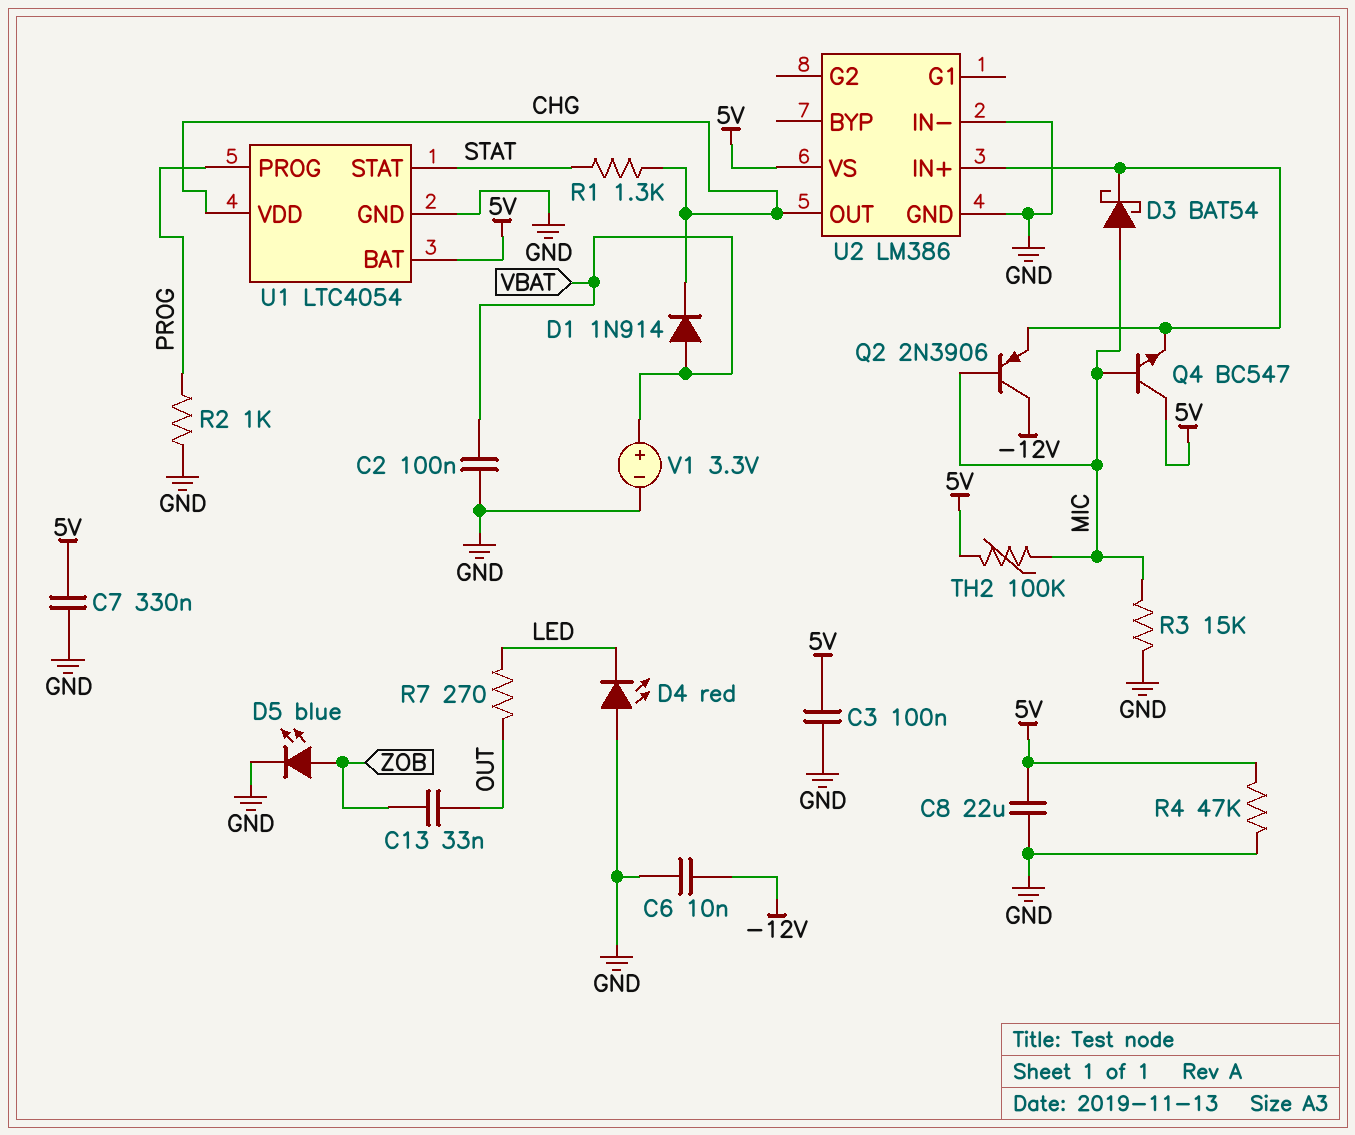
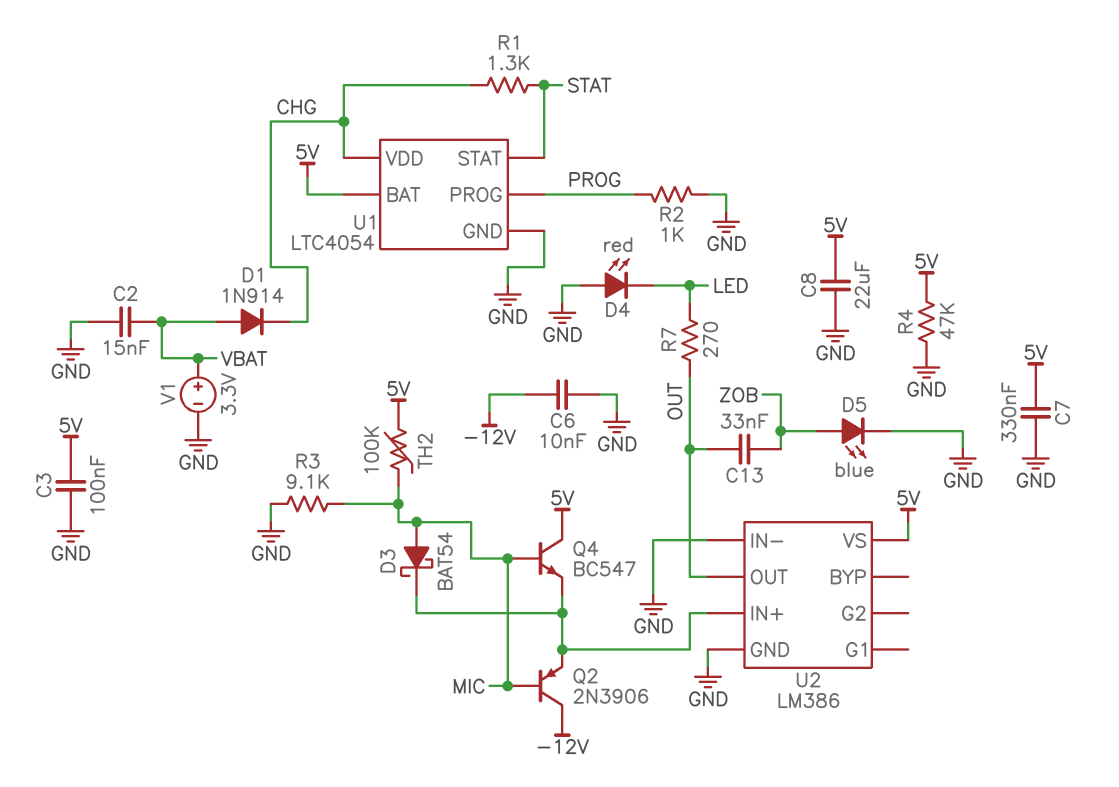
C2: 100nF (GND, VBAT) -> 15nF (GND, VBAT)
R3: 15k (GND, MIC) -> 9.1k (GND, MIC)
U2 pin OUT: CHG -> OUT

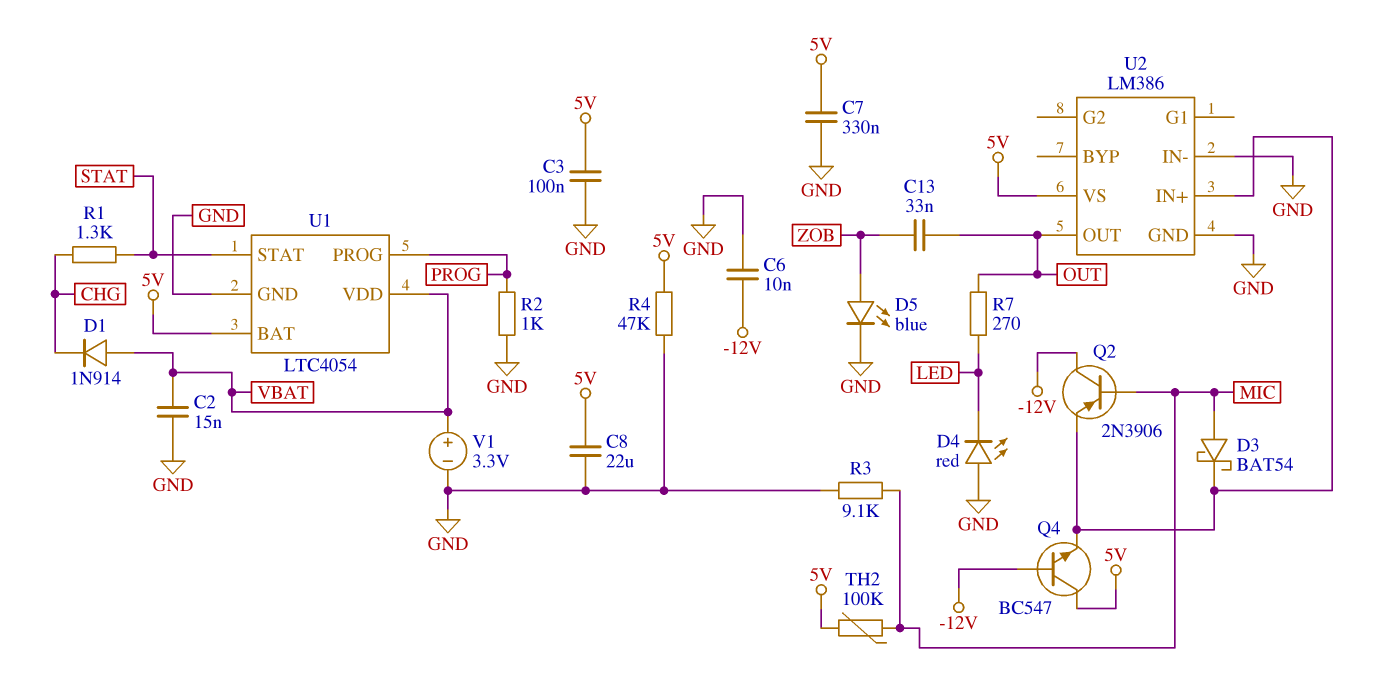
Q4: NPN BC547 (B MIC, C 5V, E U2/IN+) -> NPN BC547 (B -12V, C 5V, E U2/IN+)
U1 pin VDD: CHG -> VBAT

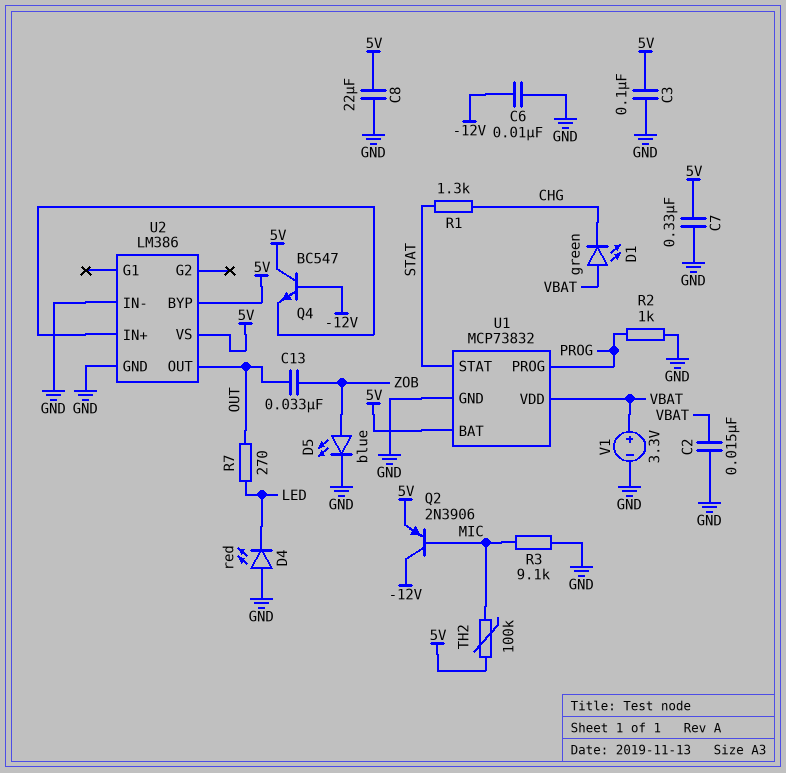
D1: diode 1N914 (A VBAT, K CHG) -> LED green (A VBAT, K CHG)
D3: schottky BAT54 (A MIC, K U2/IN+) -> none
Q2: PNP 2N3906 (B MIC, C -12V, E U2/IN+) -> PNP 2N3906 (B MIC, C -12V, E 5V)
R4: 47k (5V, GND) -> none
U1: LTC4054 -> MCP73832
U2 pin BYP: none -> 5V

